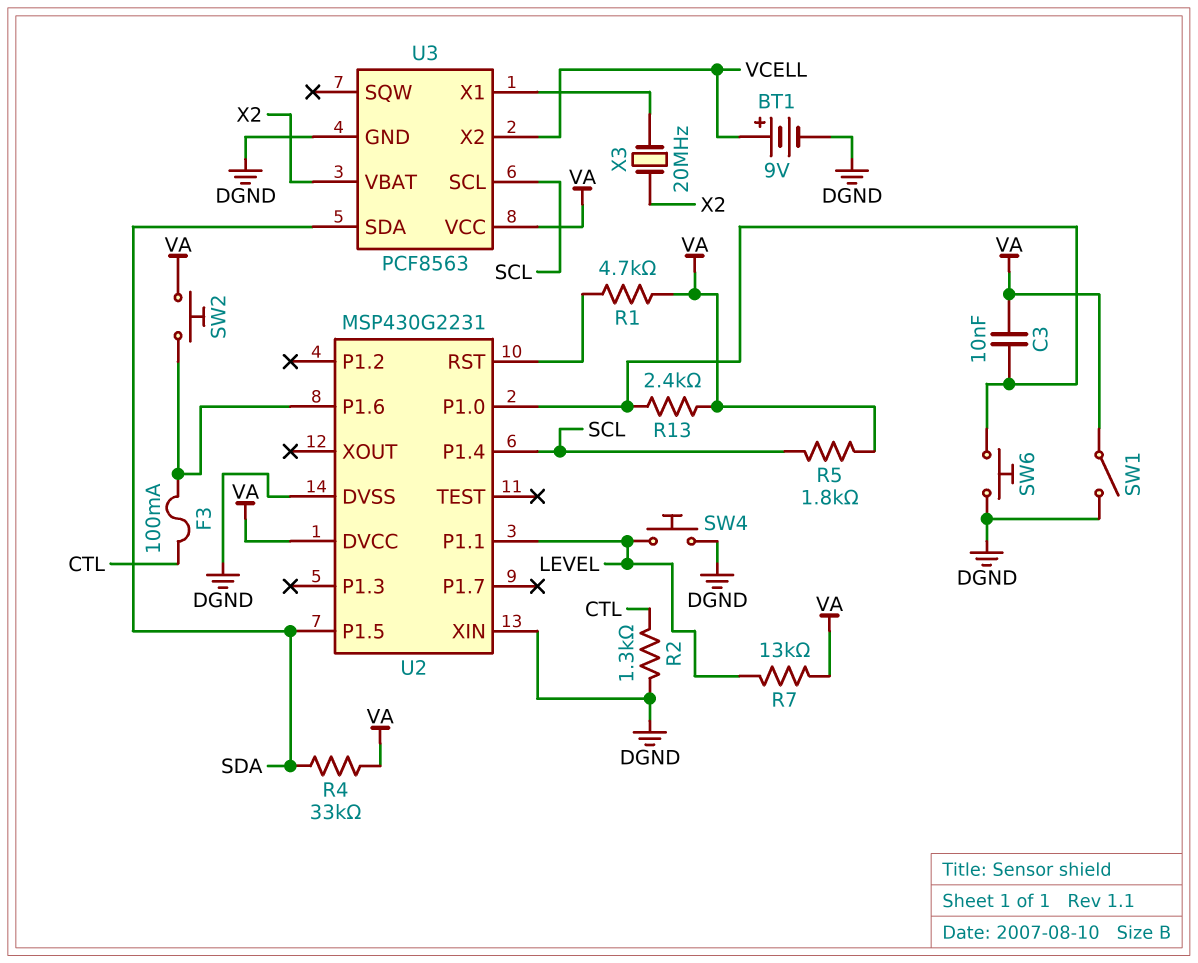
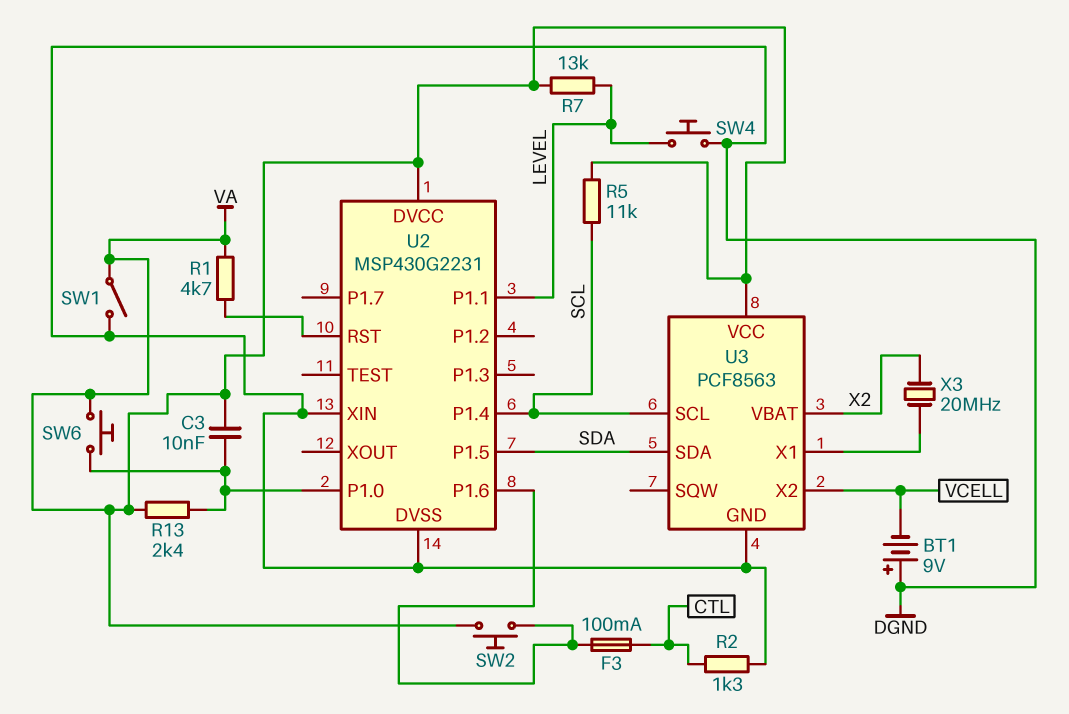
BT1: 9V (plus VCELL, minus DGND) -> 9V (plus DGND, minus VCELL)
R4: 33k (SDA, VA) -> none
R5: 1.8k (SCL, VA) -> 11k (SCL, VA)
SW6: button (DGND, U2/P1.0) -> button (U2/P1.0, VA)

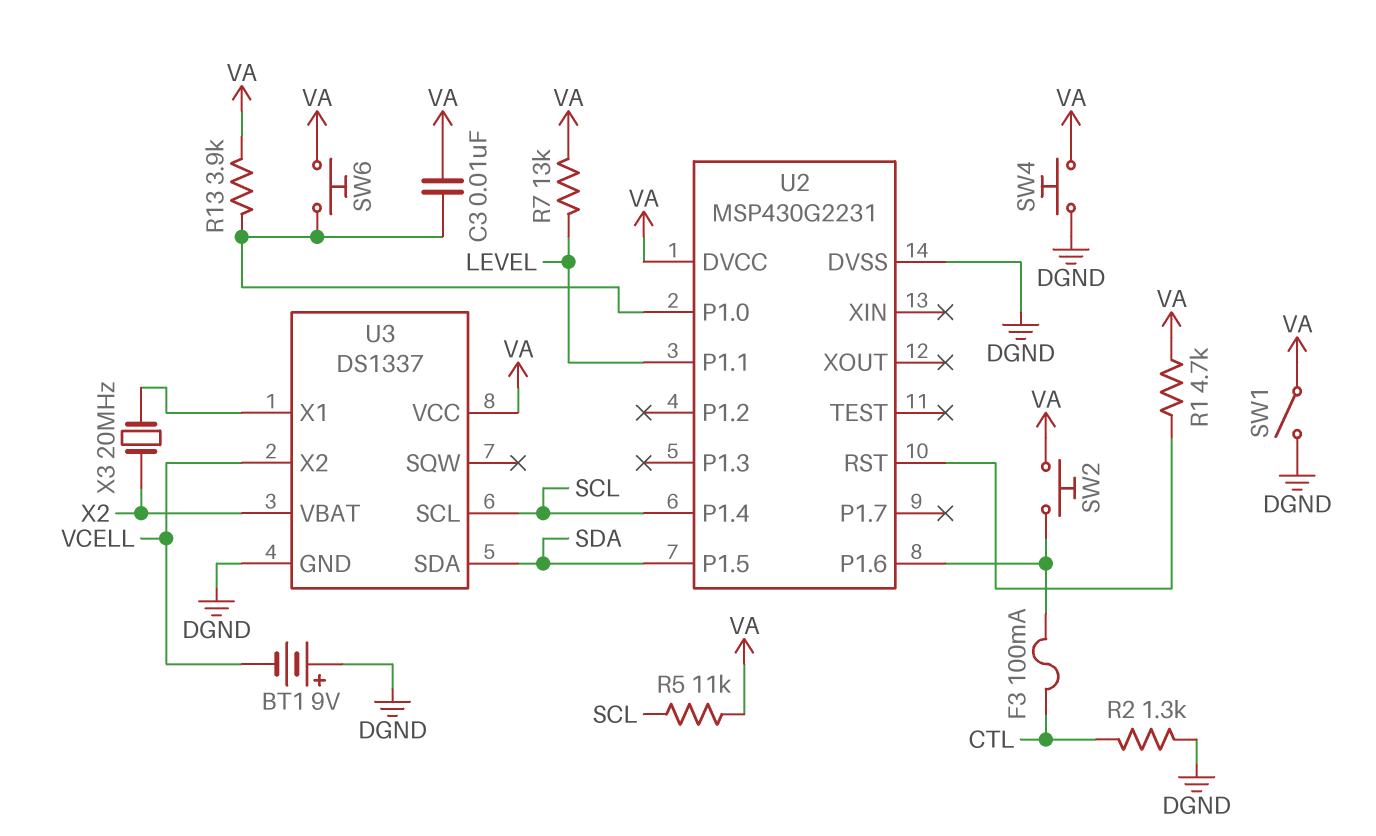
R13: 2.4k (U2/P1.0, VA) -> 3.9k (U2/P1.0, VA)
SW4: button (DGND, LEVEL) -> button (DGND, VA)
U2 pin XIN: DGND -> none
U3: PCF8563 -> DS1337

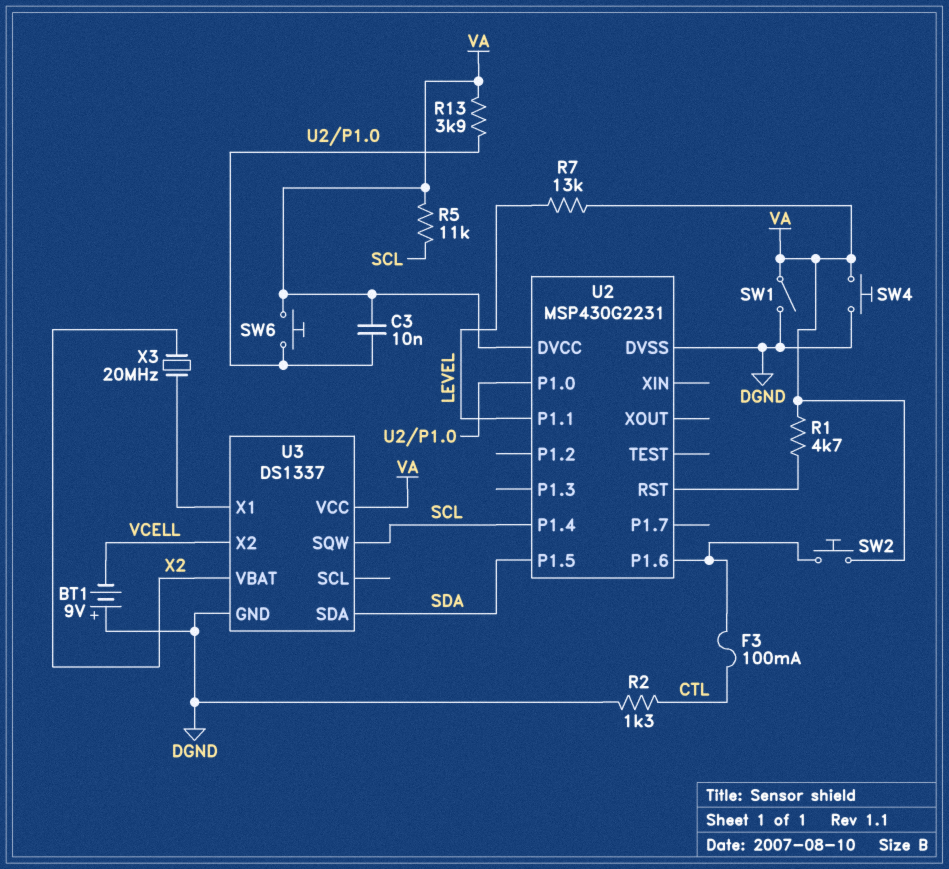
U3 pin SCL: SCL -> none
U3 pin SQW: none -> SCL

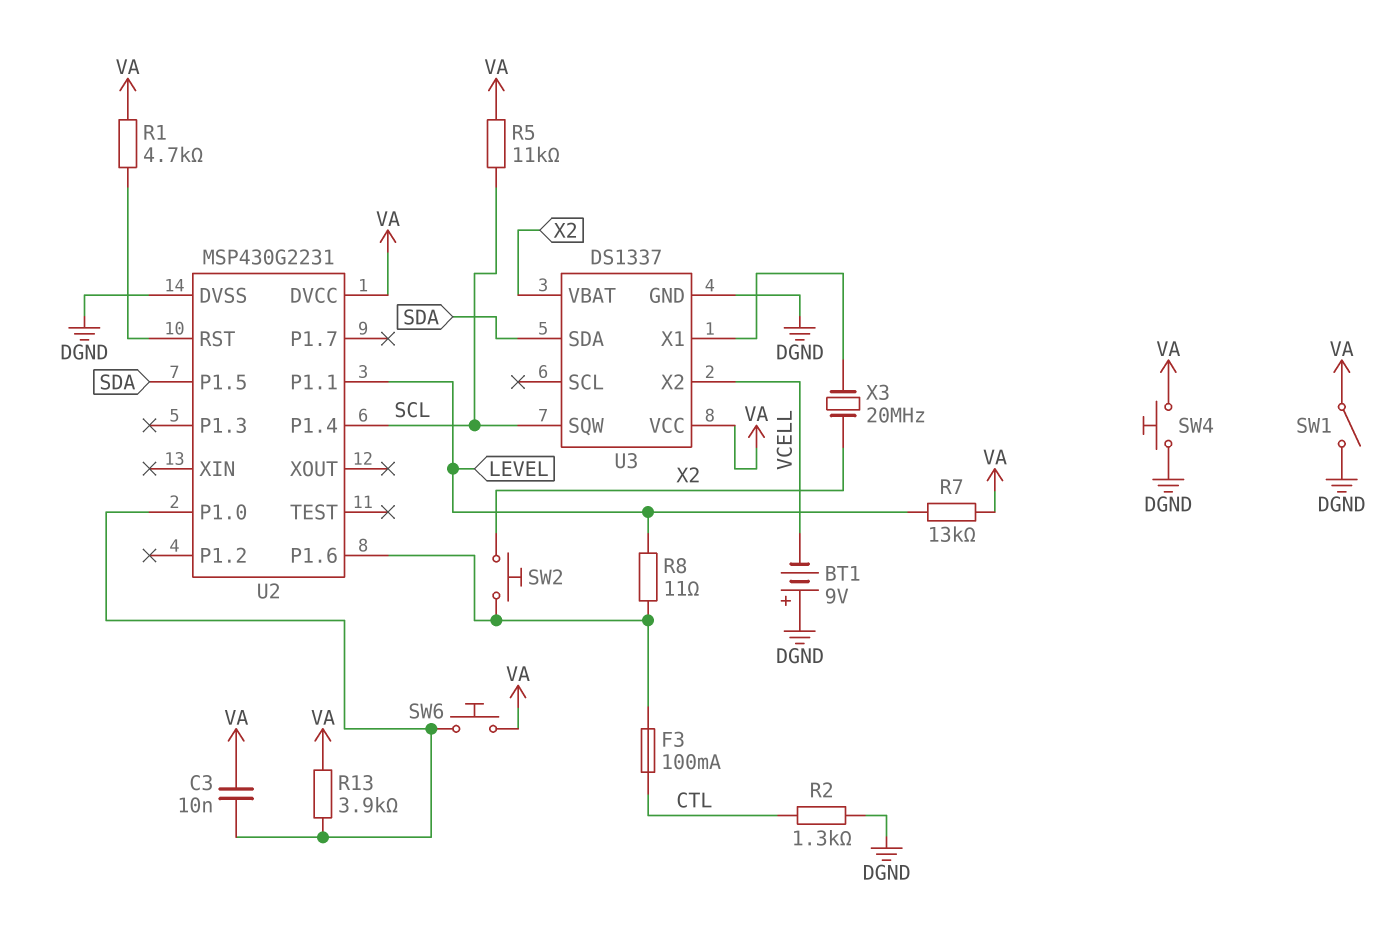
R8: none -> 11 (LEVEL, U2/P1.6)
SW2: button (U2/P1.6, VA) -> button (U2/P1.6, X2)

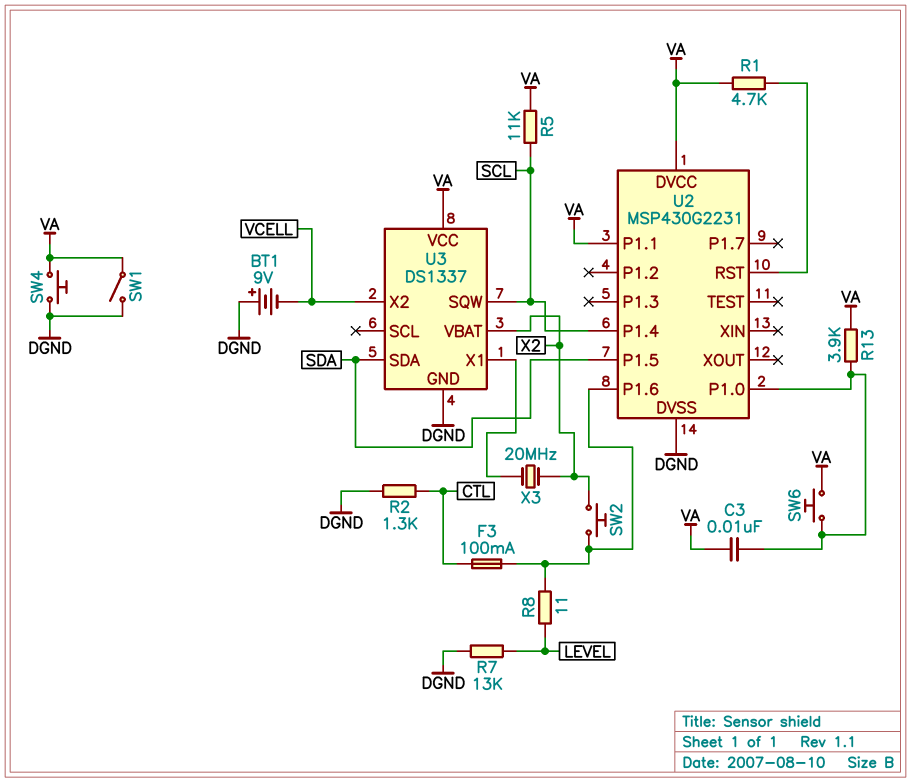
R7: 13k (LEVEL, VA) -> 13k (DGND, LEVEL)
U2 pin P1.1: LEVEL -> VA

